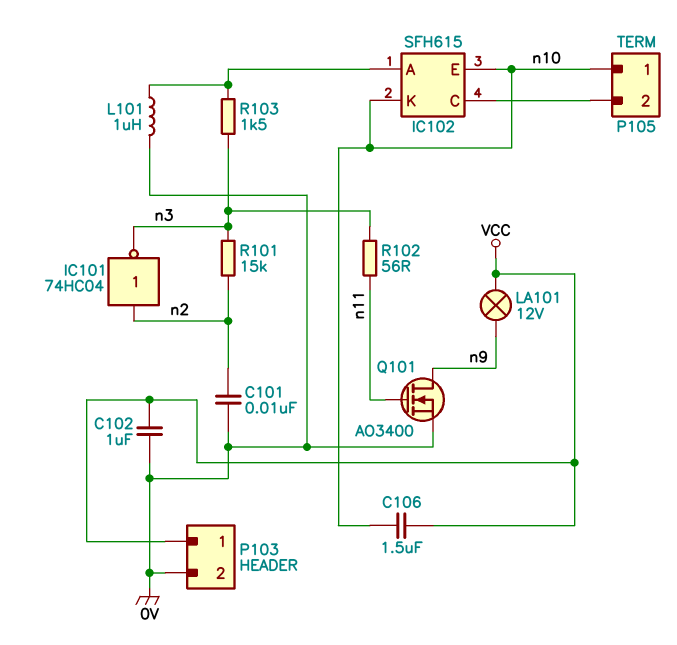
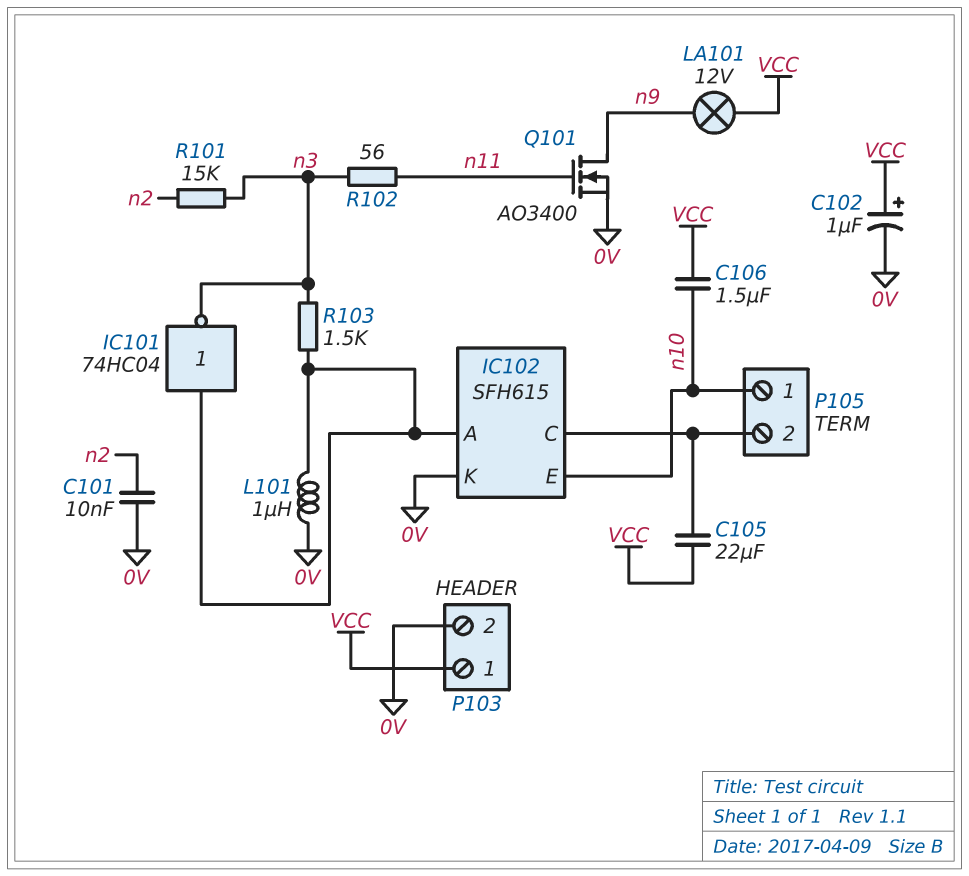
C102: 1uF (0V, VCC) -> 1uF (plus VCC, minus 0V)
C105: none -> 22uF (IC102/C, VCC)
IC101: NOT 74HC04 (in n2, out n3) -> NOT 74HC04 (in IC102/A, out n3)
IC102 pin K: n10 -> 0V

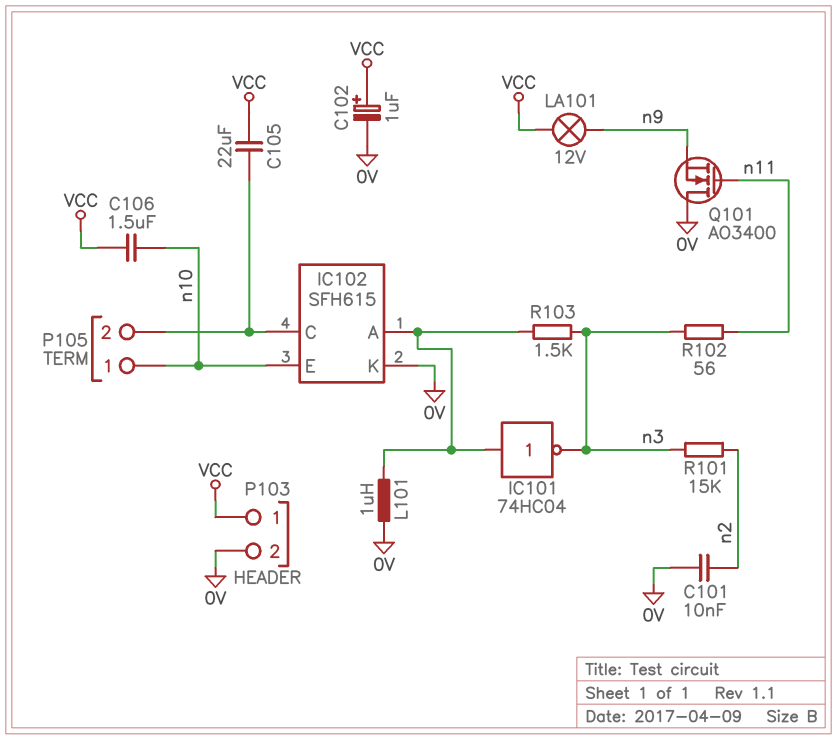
Q101: NMOS AO3400 (G n11, D n9, S 0V) -> NMOS AO3400 (G n11, D 0V, S n9)

